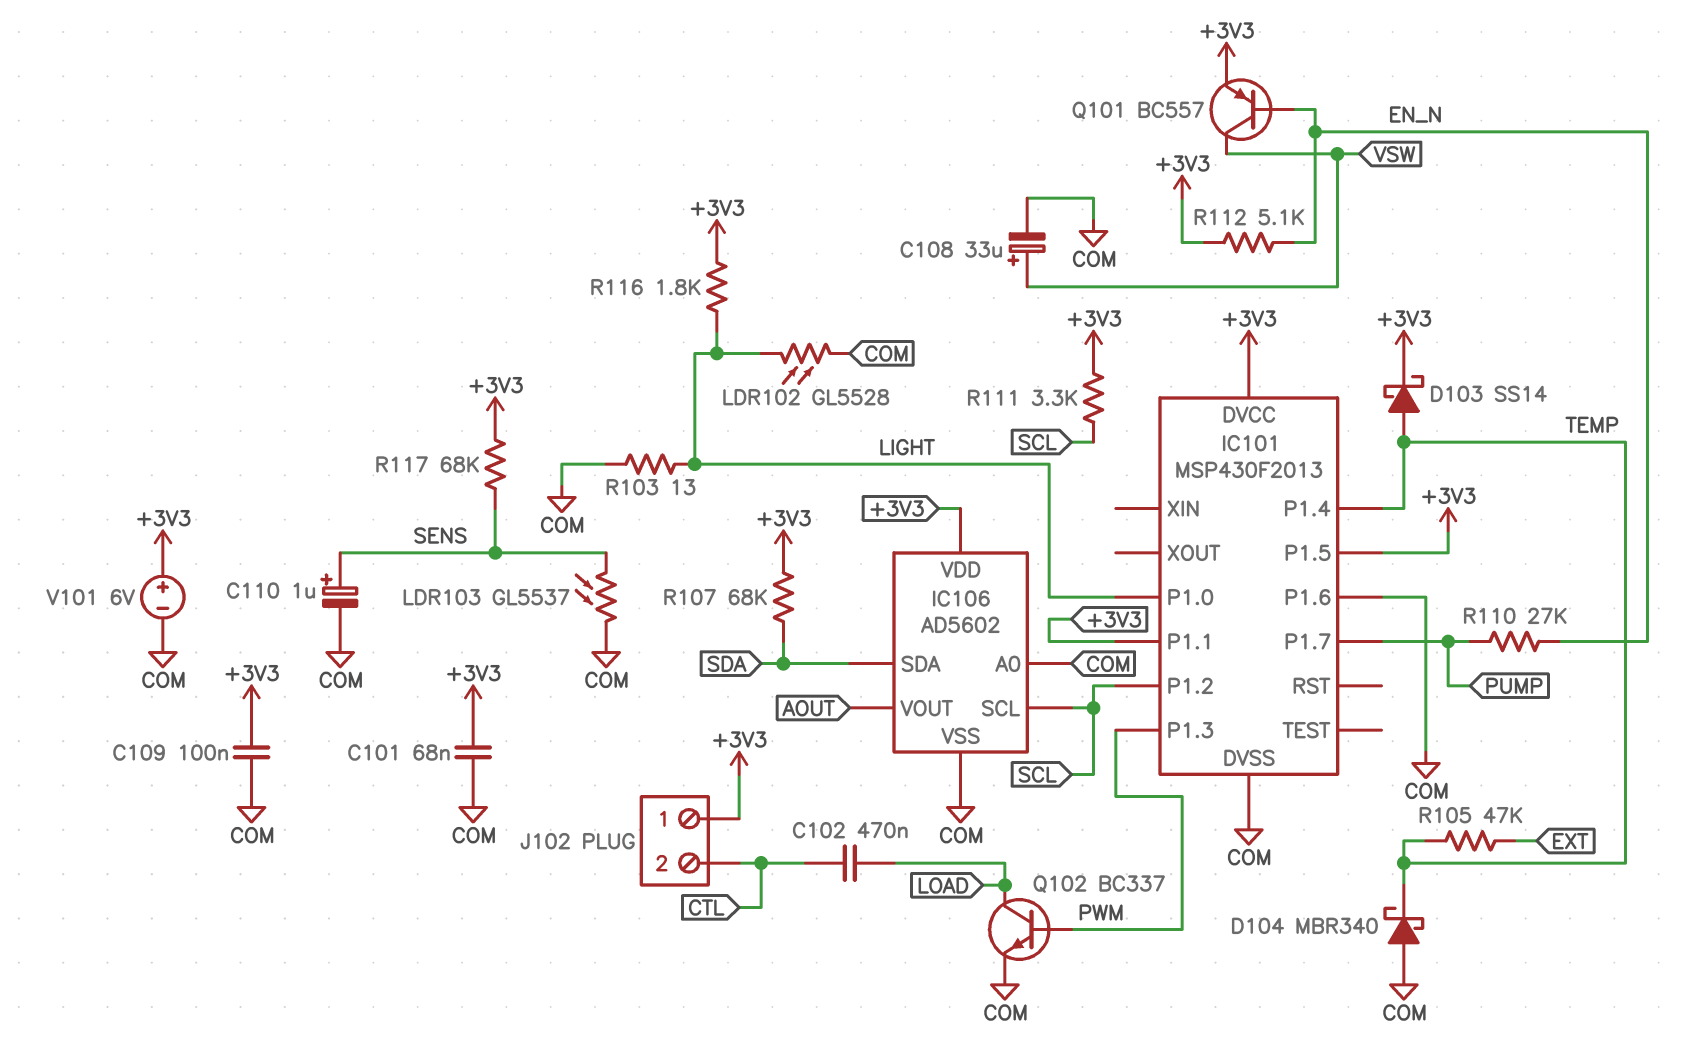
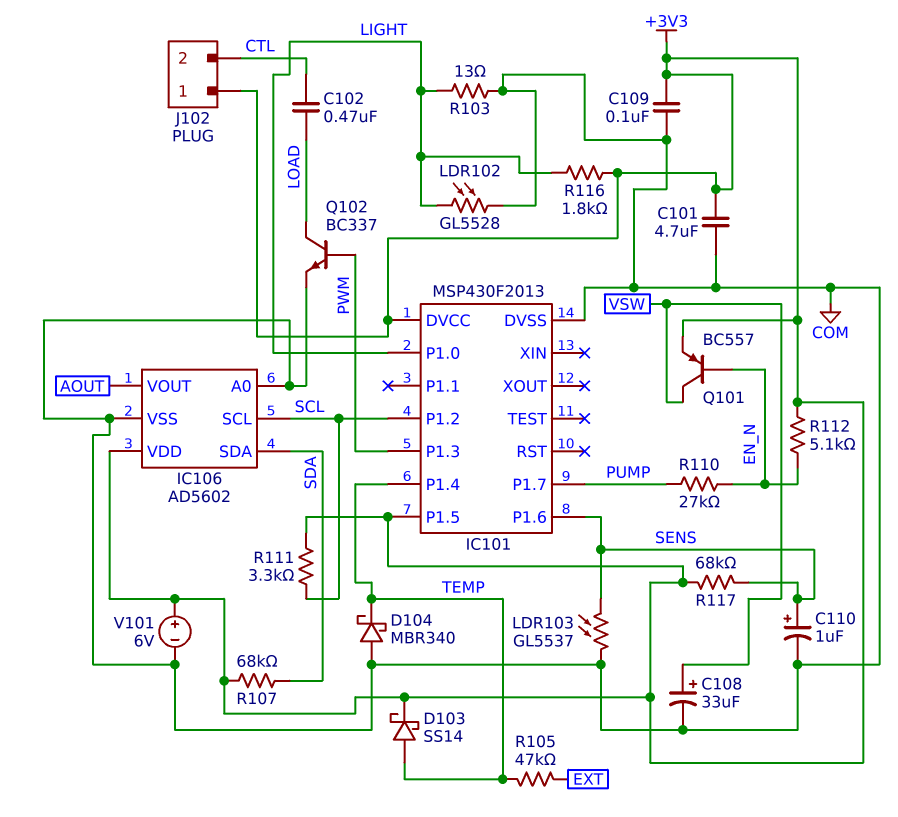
C101: 68nF (+3V3, COM) -> 4.7uF (+3V3, COM)
IC101 pin P1.1: +3V3 -> none
IC101 pin P1.6: COM -> SENS

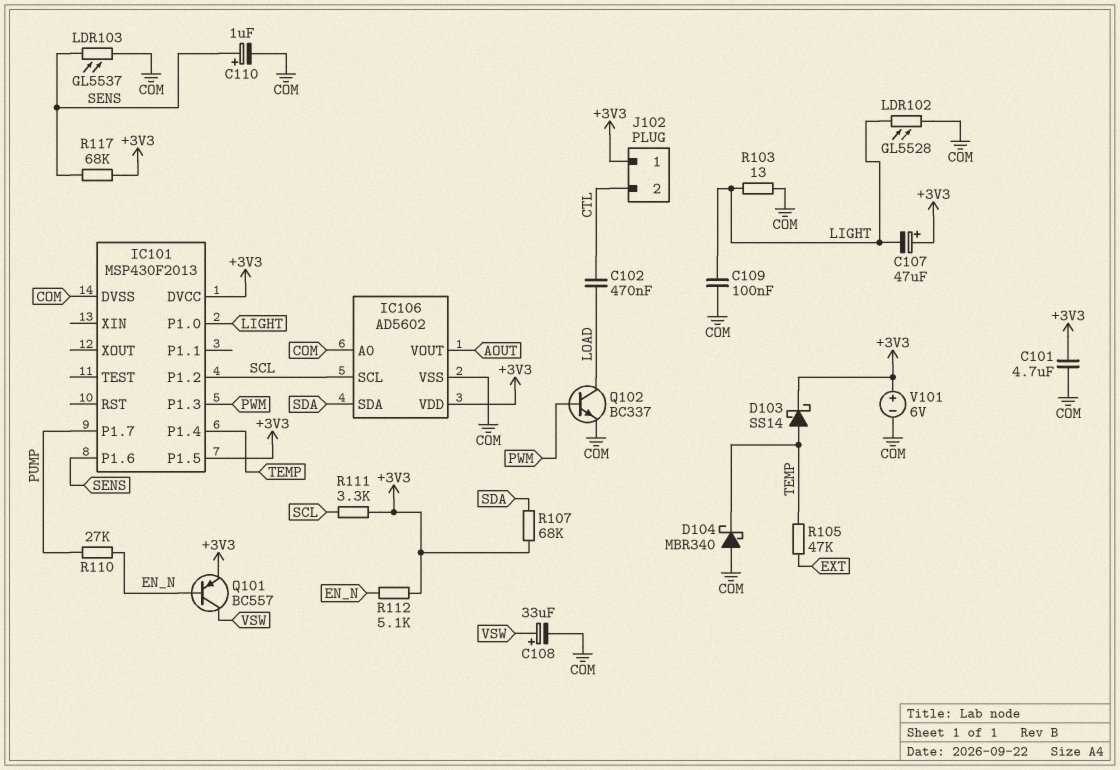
C107: none -> 47uF (plus +3V3, minus LIGHT)
C109: 100nF (+3V3, COM) -> 100nF (COM, LIGHT)
R116: 1.8k (+3V3, LIGHT) -> none

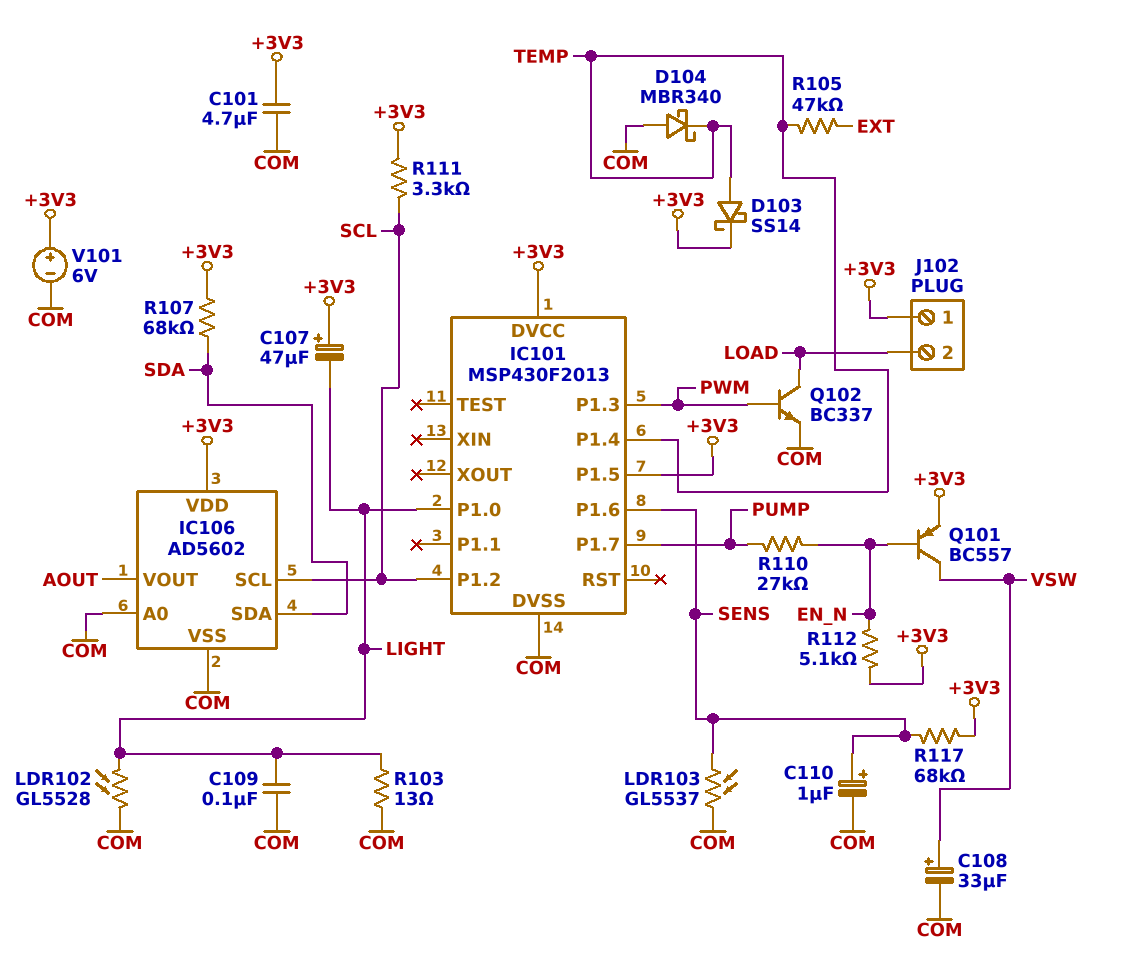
C102: 470nF (CTL, LOAD) -> none
J102 pin 2: CTL -> LOAD

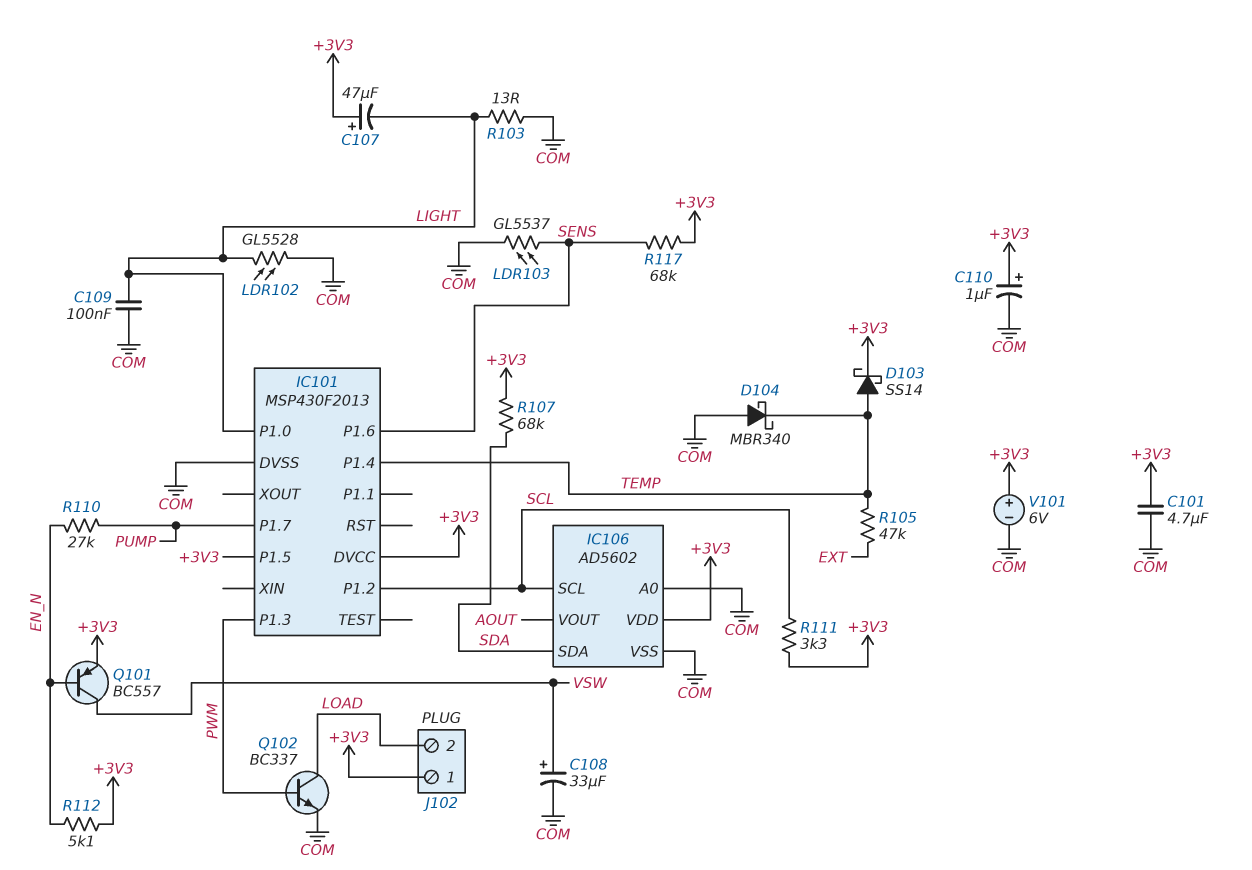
C110: 1uF (plus SENS, minus COM) -> 1uF (plus +3V3, minus COM)

